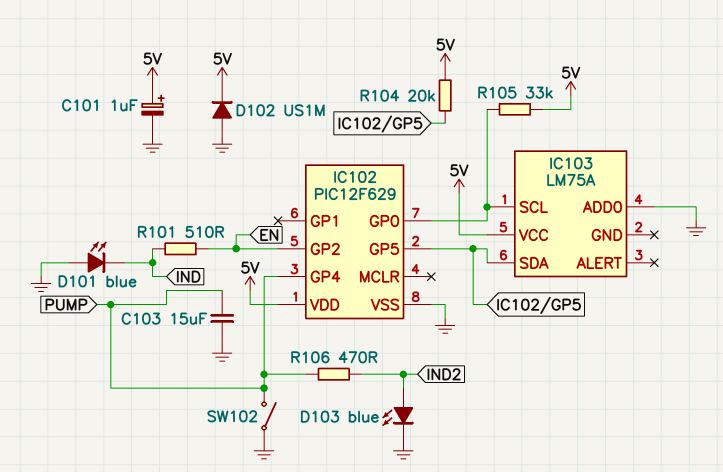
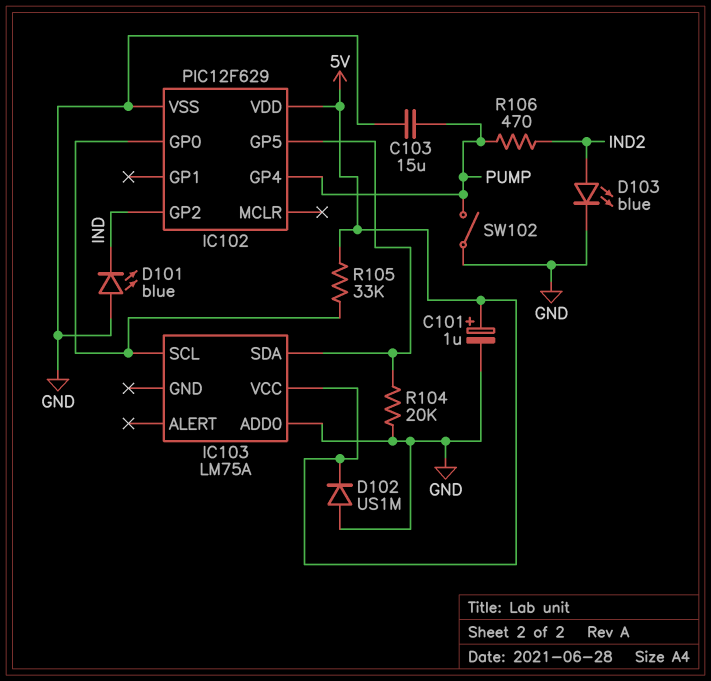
IC102 pin GP2: EN -> IND
R101: 510 (EN, IND) -> none
R104: 20k (5V, IC102/GP5) -> 20k (GND, IC102/GP5)

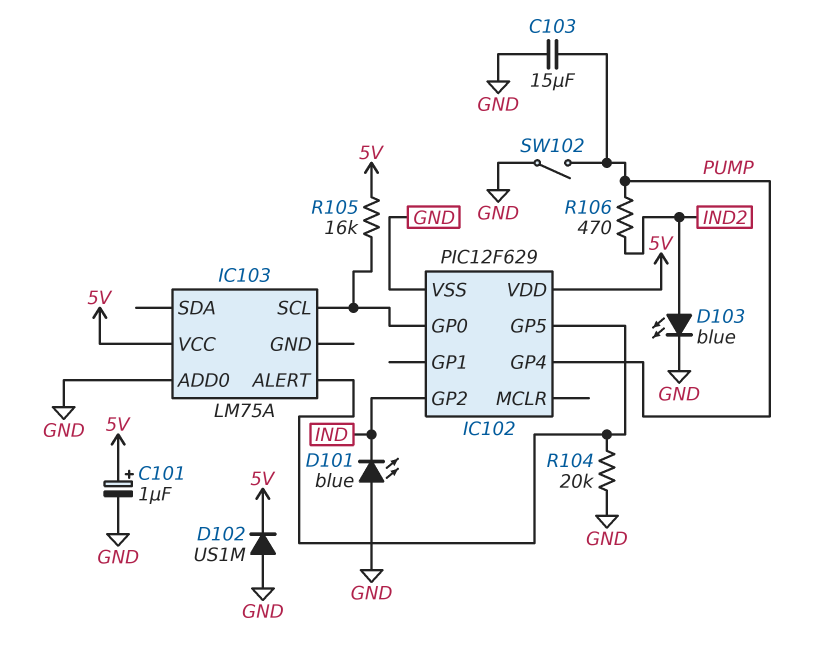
IC103 pin ALERT: none -> IC102/GP5
IC103 pin SDA: IC102/GP5 -> none
R105: 33k (5V, IC102/GP0) -> 16k (5V, IC102/GP0)

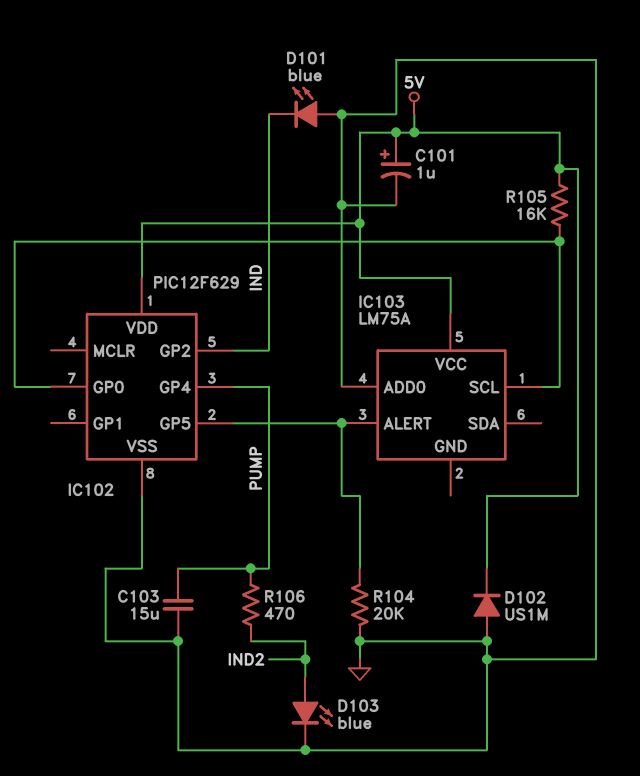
SW102: switch (GND, PUMP) -> none

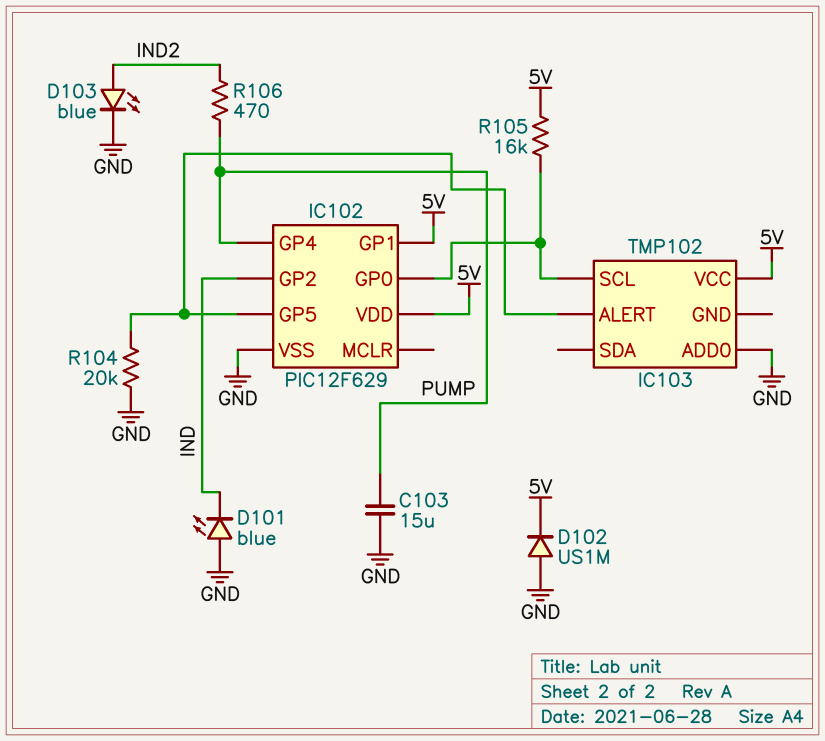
C101: 1uF (plus 5V, minus GND) -> none
IC102 pin GP1: none -> 5V
IC103: LM75A -> TMP102

